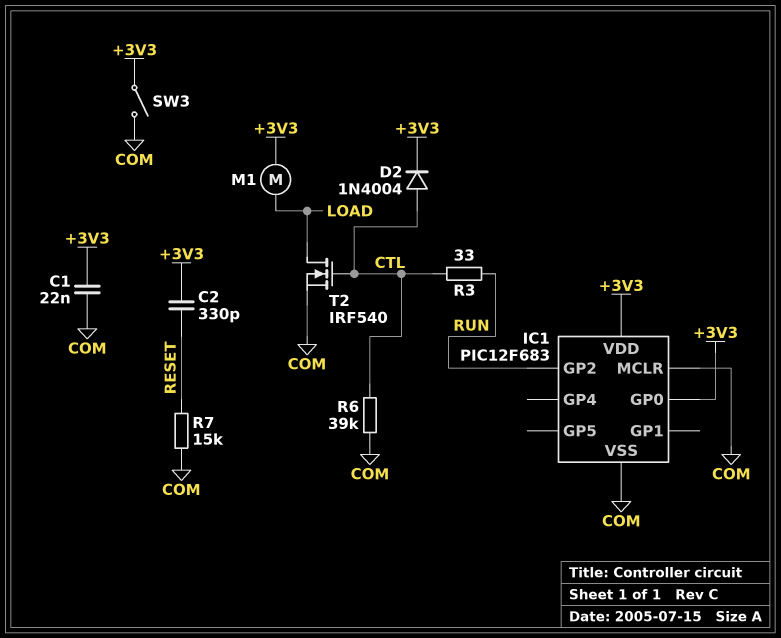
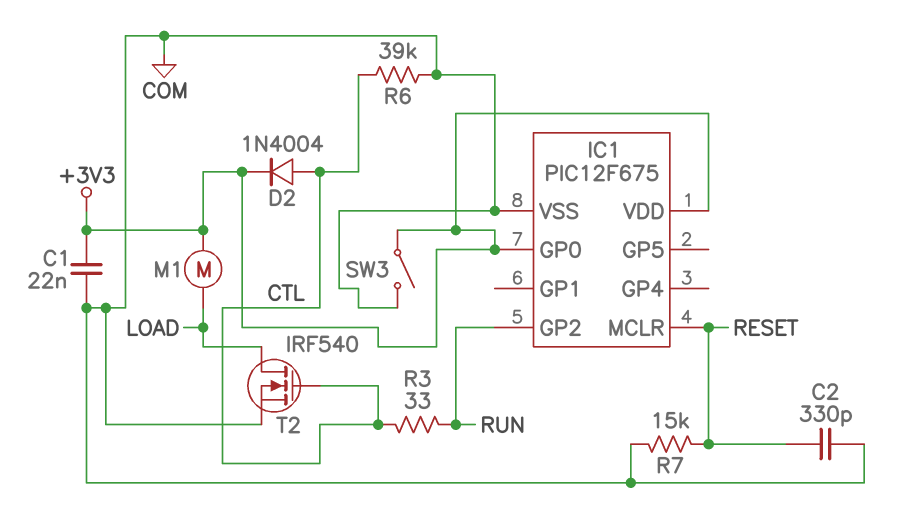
C2: 330pF (+3V3, RESET) -> 330pF (COM, RESET)
IC1: PIC12F683 -> PIC12F675
IC1 pin MCLR: COM -> RESET

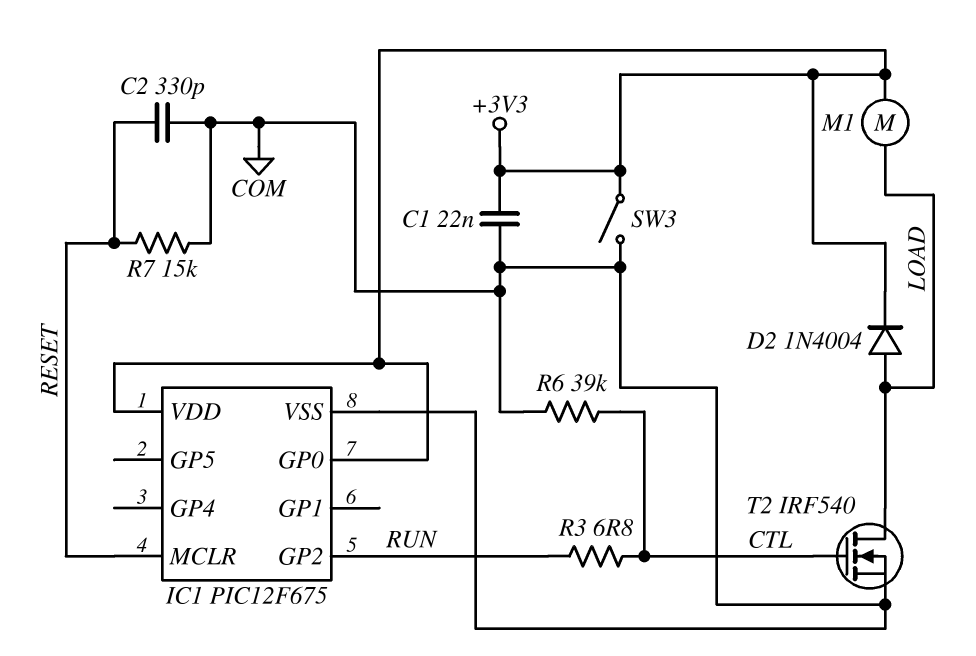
D2: diode 1N4004 (A CTL, K +3V3) -> diode 1N4004 (A LOAD, K +3V3)
R3: 33 (CTL, RUN) -> 6.8 (CTL, RUN)

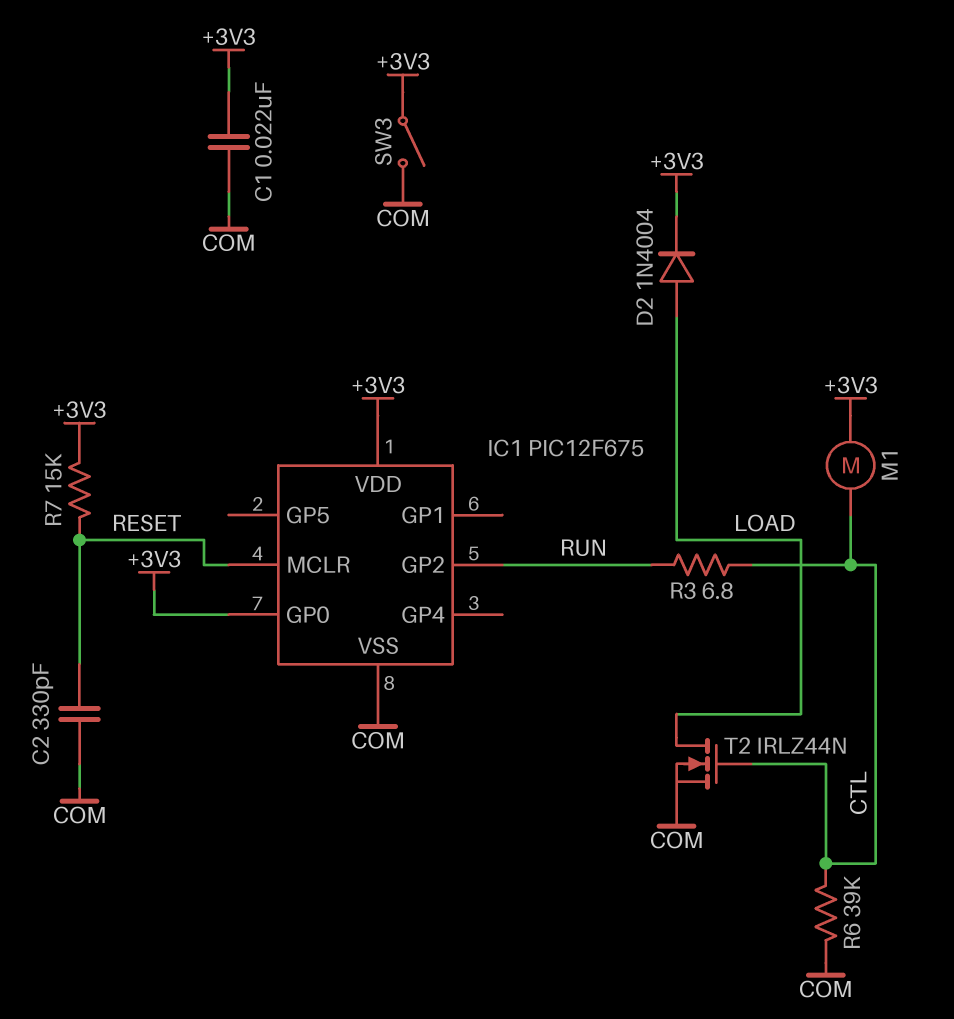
M1: motor (+3V3, LOAD) -> motor (+3V3, CTL)
R7: 15k (COM, RESET) -> 15k (+3V3, RESET)
T2: NMOS IRF540 (G CTL, D LOAD, S COM) -> NMOS IRLZ44N (G CTL, D LOAD, S COM)

